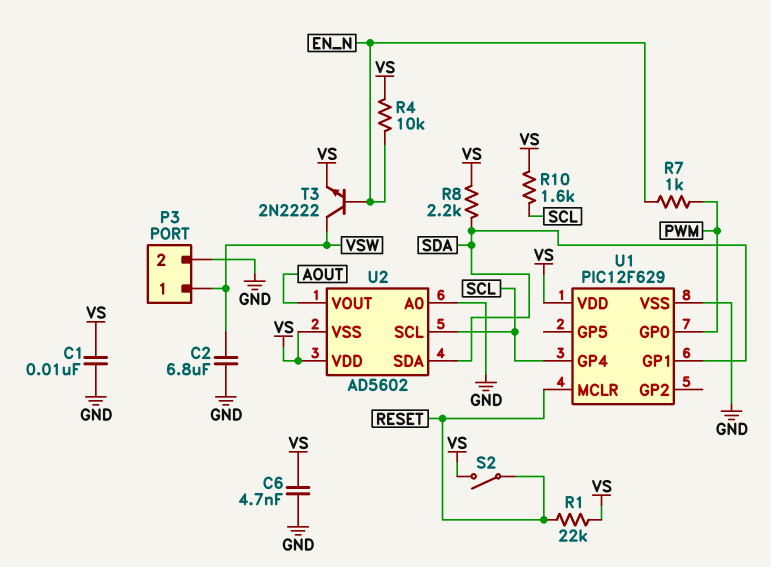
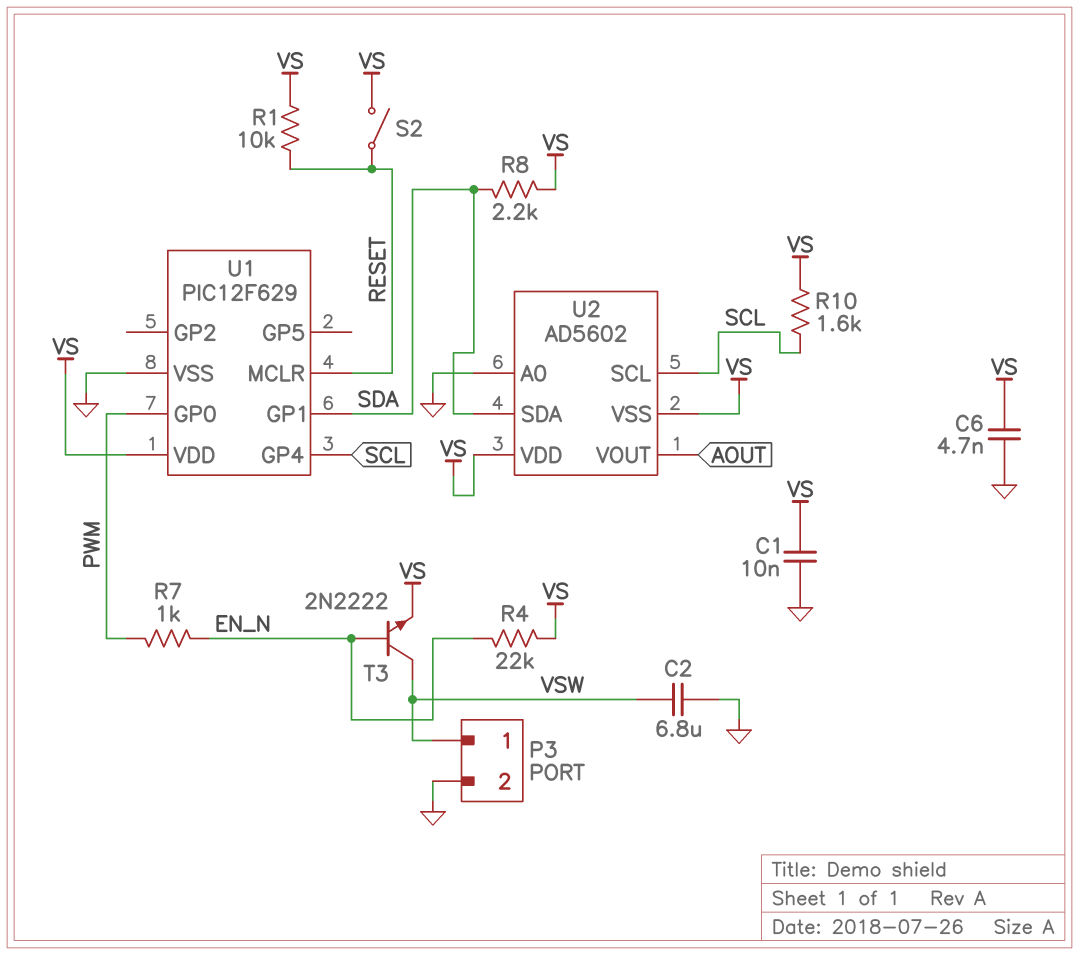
R1: 22k (RESET, VS) -> 10k (RESET, VS)
R4: 10k (EN_N, VS) -> 22k (EN_N, VS)

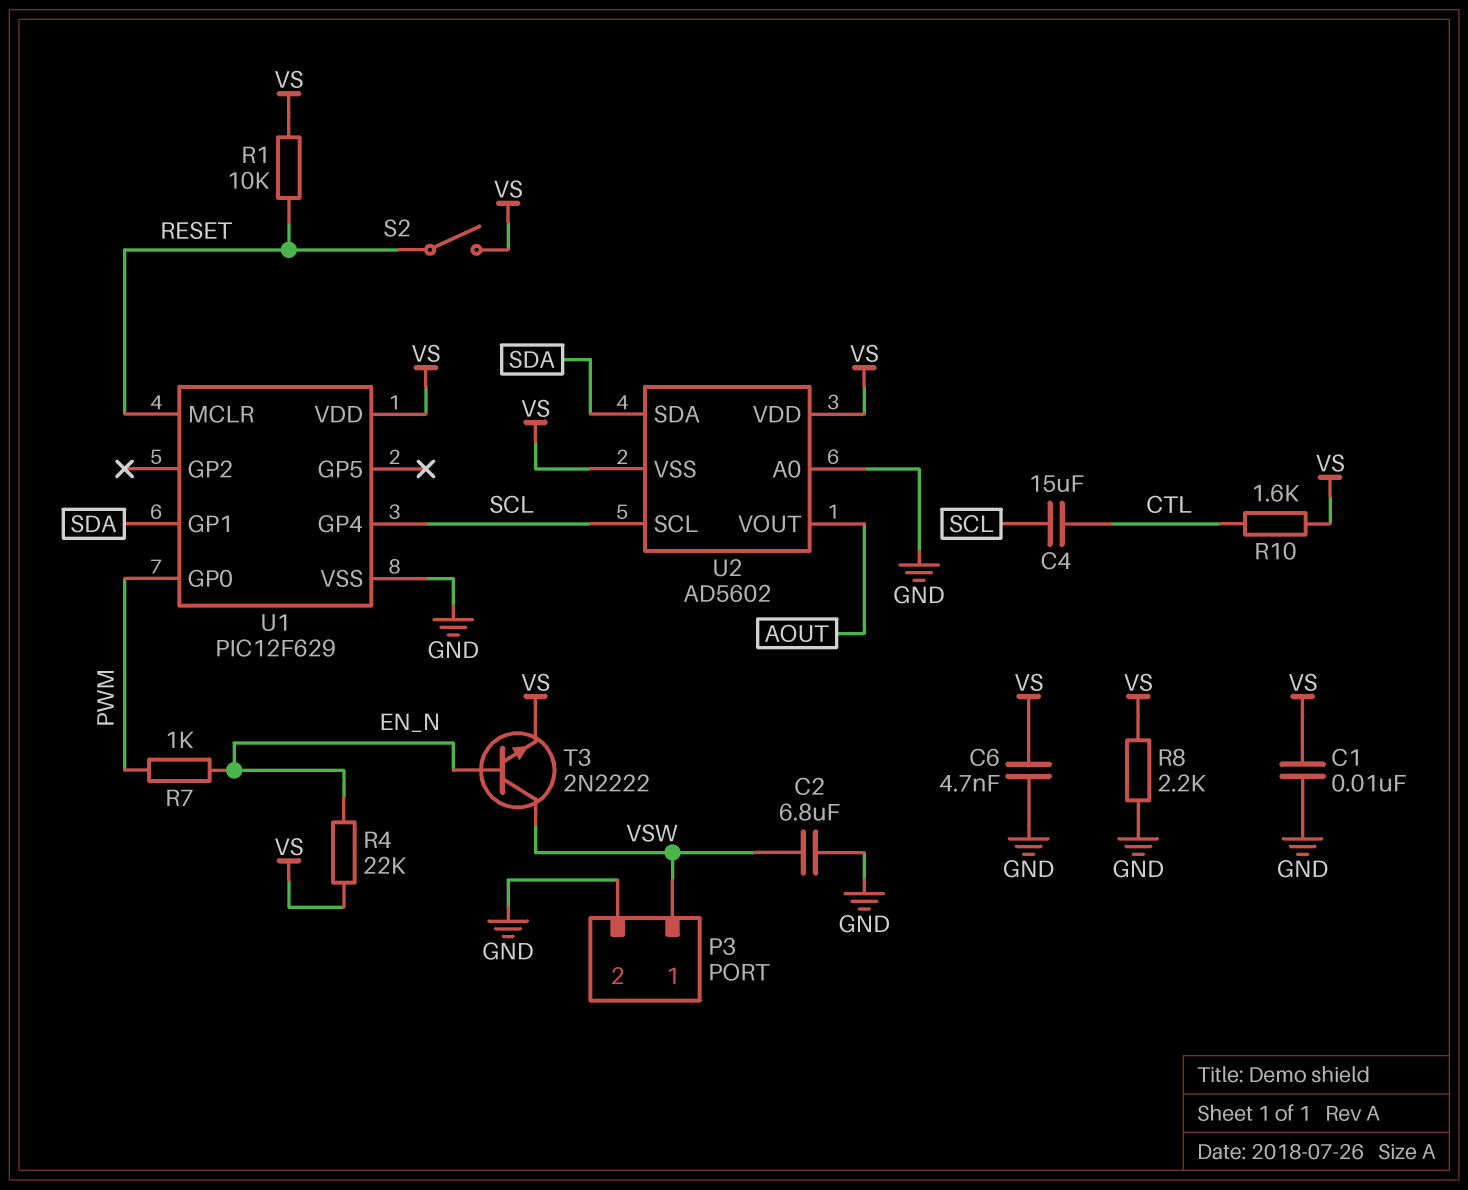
C4: none -> 15uF (CTL, SCL)
R8: 2.2k (SDA, VS) -> 2.2k (GND, VS)
R10: 1.6k (SCL, VS) -> 1.6k (CTL, VS)

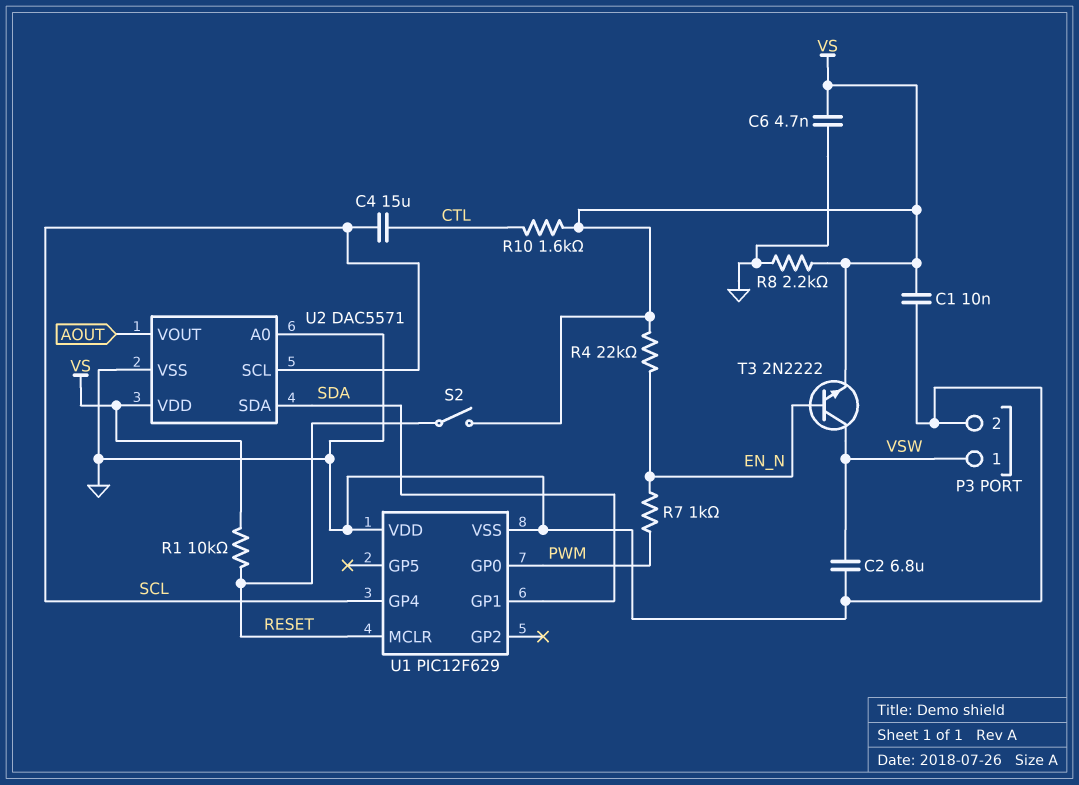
U1 pin VDD: VS -> GND
U2: AD5602 -> DAC5571
U2 pin VSS: VS -> GND

